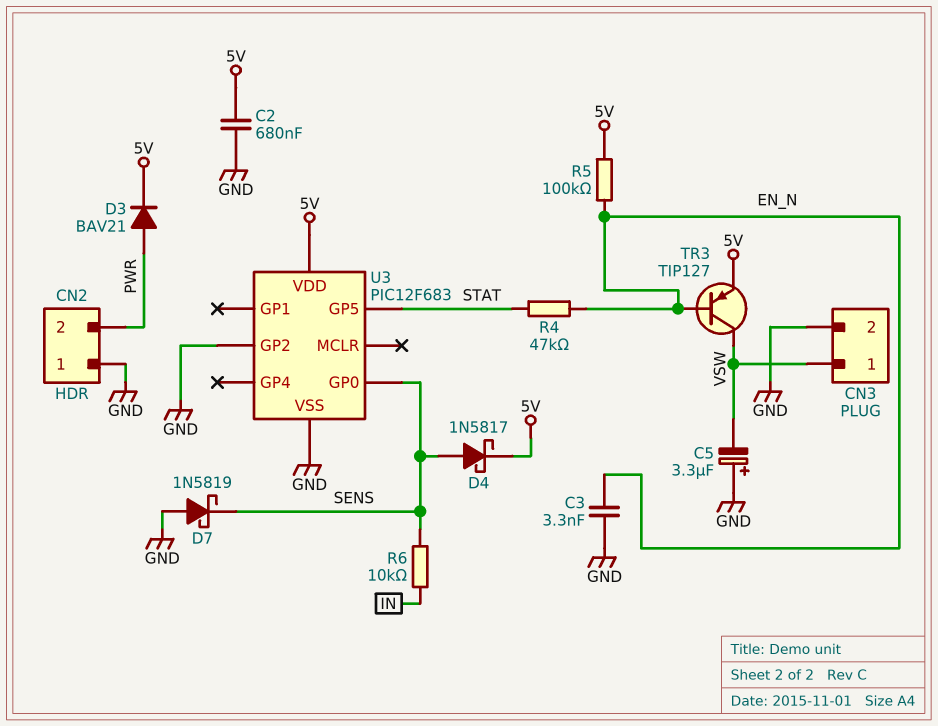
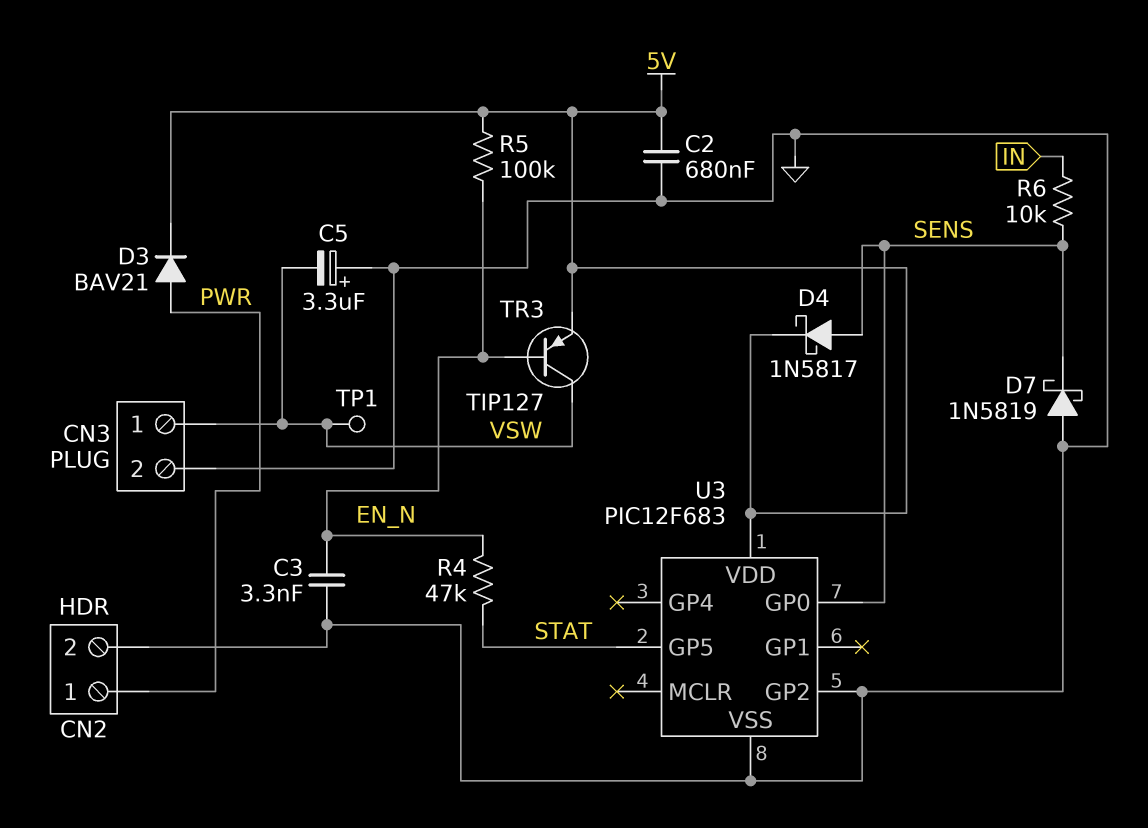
CN2 pin 1: GND -> PWR
CN2 pin 2: PWR -> GND
TP1: none -> test point (VSW)

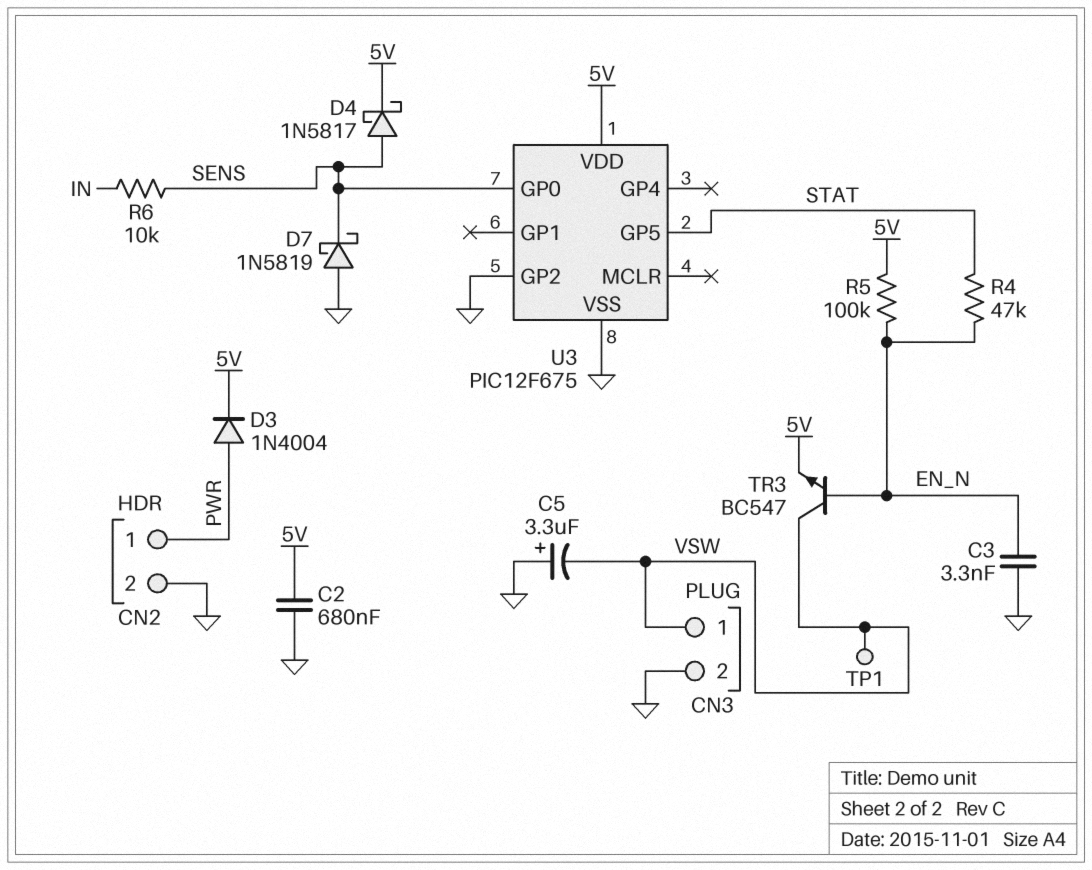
D3: diode BAV21 (A PWR, K 5V) -> diode 1N4004 (A PWR, K 5V)
TR3: PNP TIP127 (B EN_N, C VSW, E 5V) -> NPN BC547 (B EN_N, C VSW, E 5V)
U3: PIC12F683 -> PIC12F675

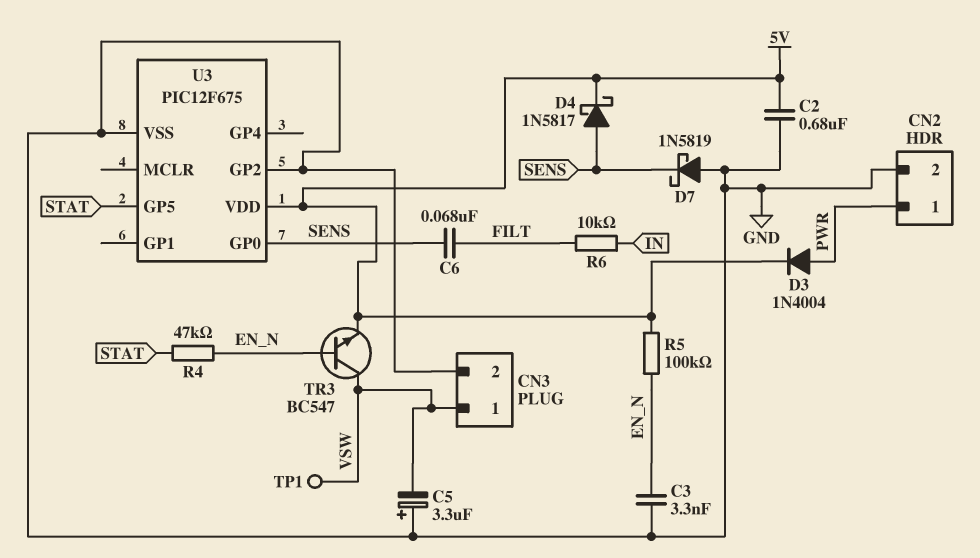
C6: none -> 68nF (FILT, SENS)
R6: 10k (IN, SENS) -> 10k (FILT, IN)

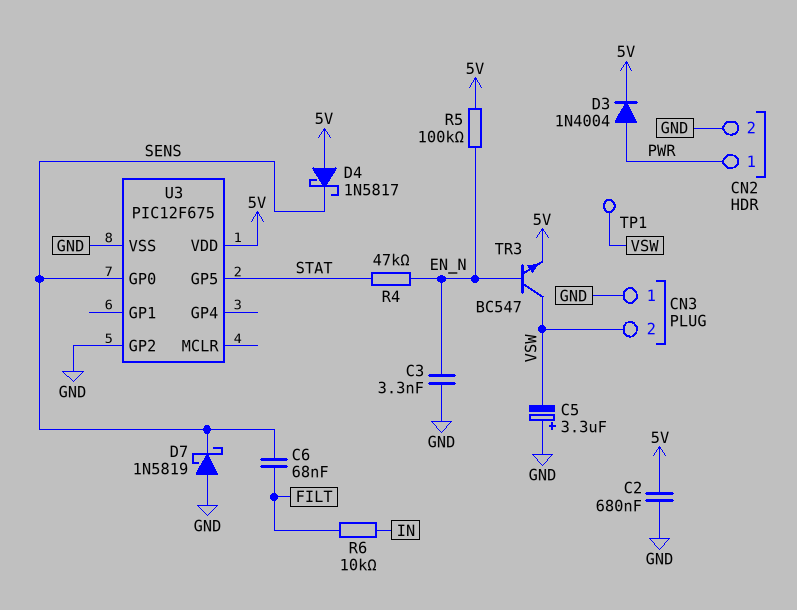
CN3 pin 1: VSW -> GND
CN3 pin 2: GND -> VSW
D4: schottky 1N5817 (A SENS, K 5V) -> schottky 1N5817 (A 5V, K SENS)

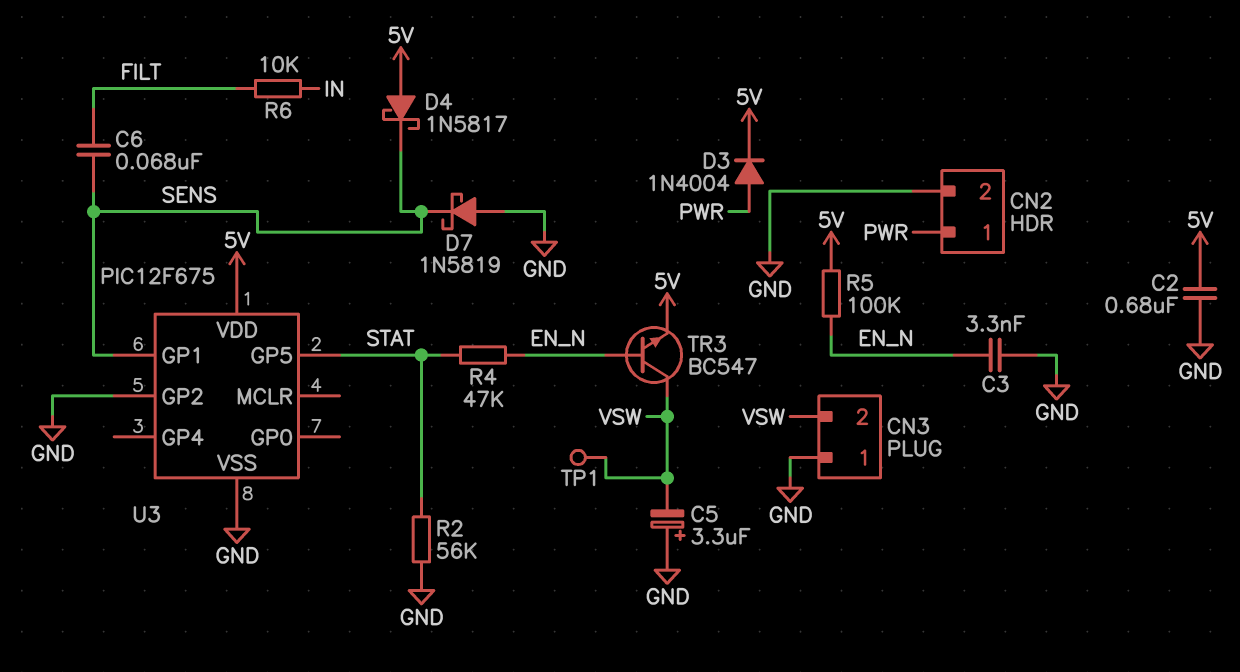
R2: none -> 56k (GND, STAT)
U3 pin GP0: SENS -> none
U3 pin GP1: none -> SENS

